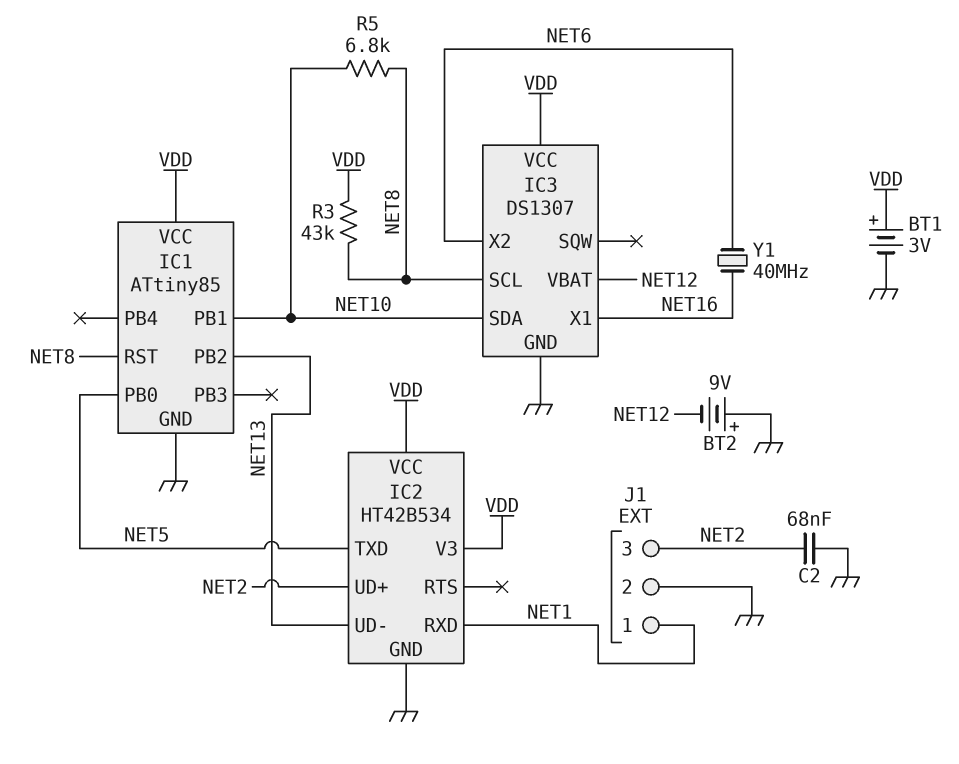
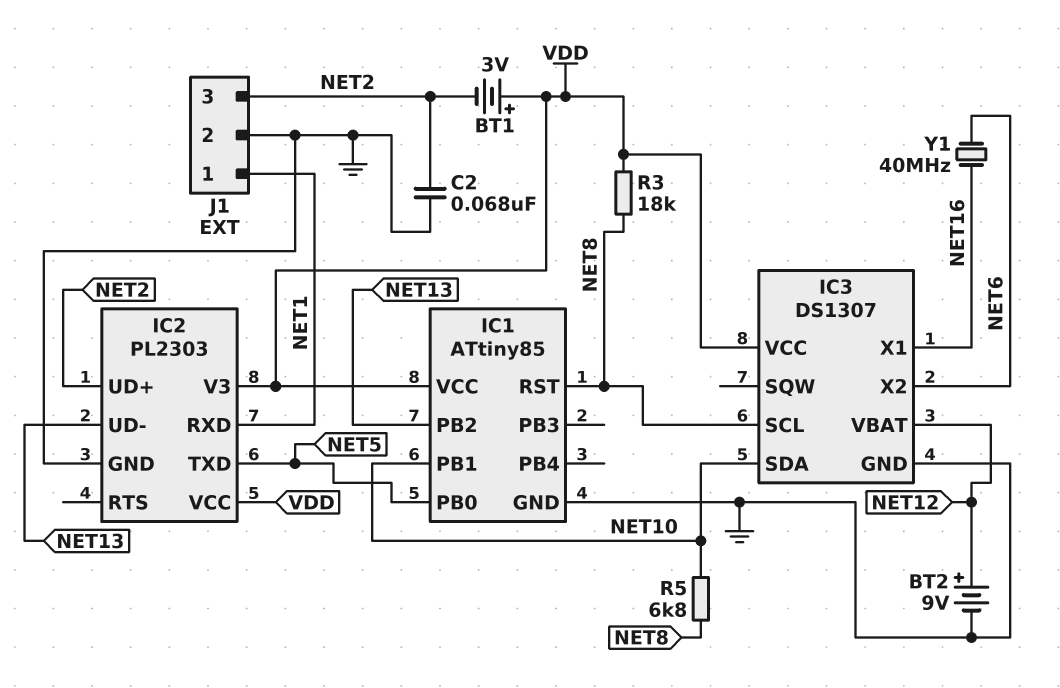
BT1: 3V (plus VDD, minus GND) -> 3V (plus VDD, minus NET2)
BT2: 9V (plus GND, minus NET12) -> 9V (plus NET12, minus GND)
IC2: HT42B534 -> PL2303
R3: 43k (NET8, VDD) -> 18k (NET8, VDD)

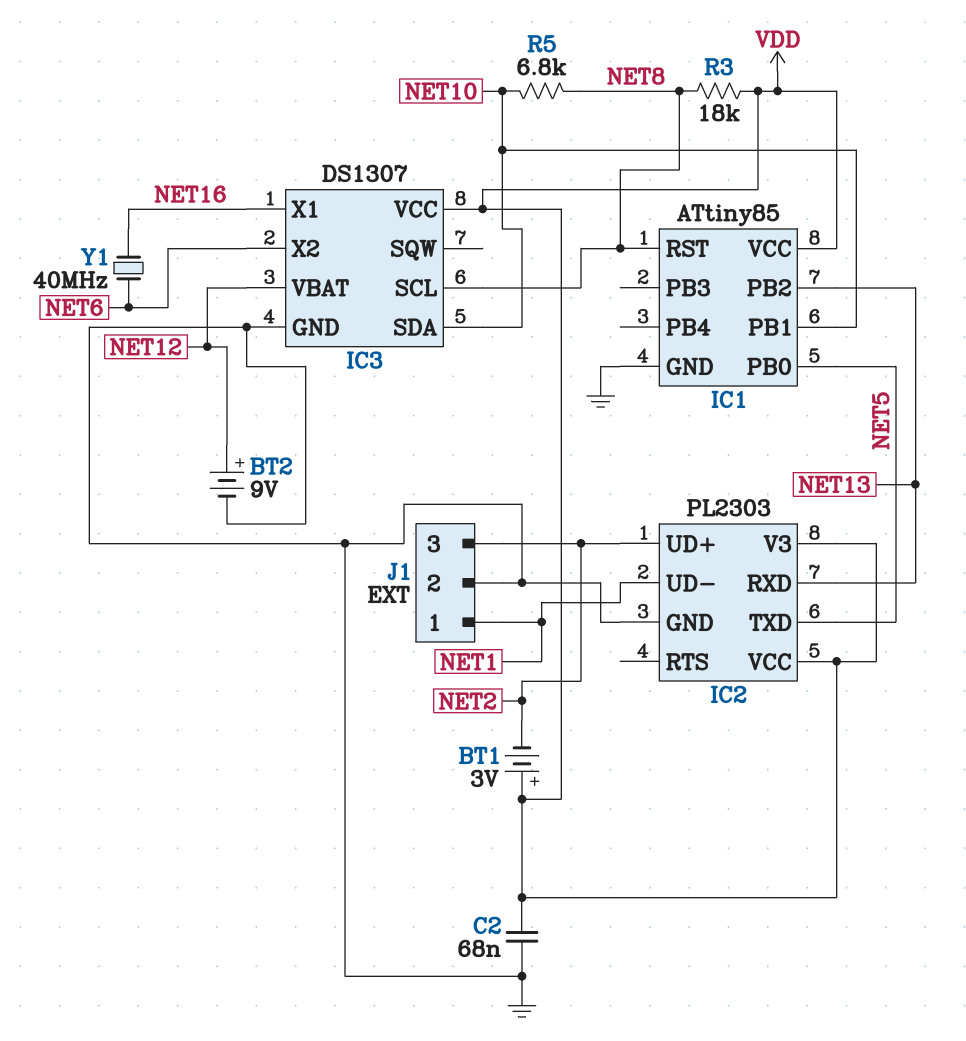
C2: 68nF (GND, NET2) -> 68nF (GND, VDD)
IC2 pin RXD: NET1 -> NET13
IC2 pin UD-: NET13 -> NET1

